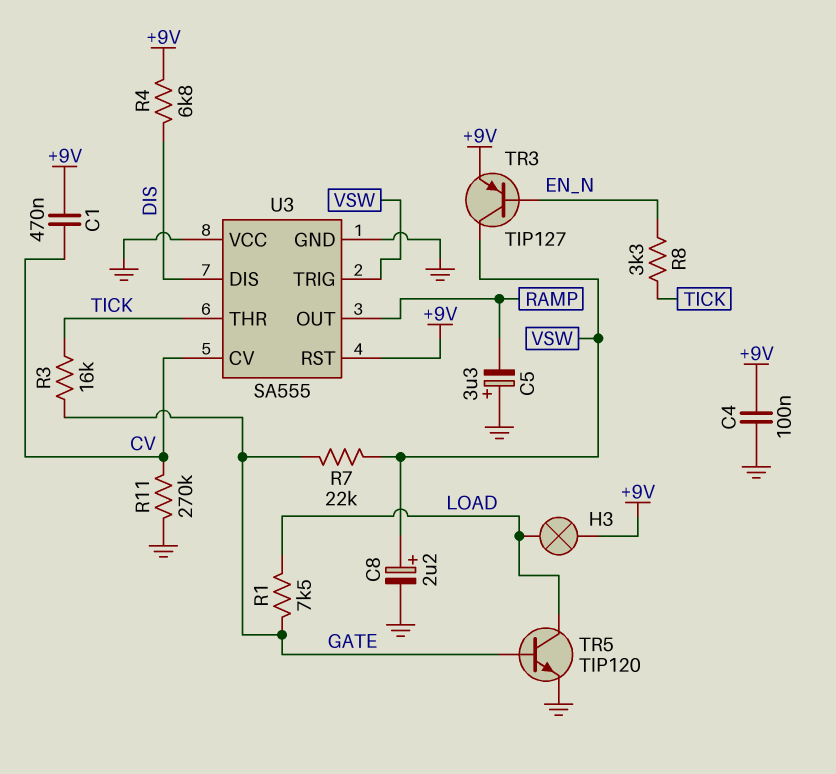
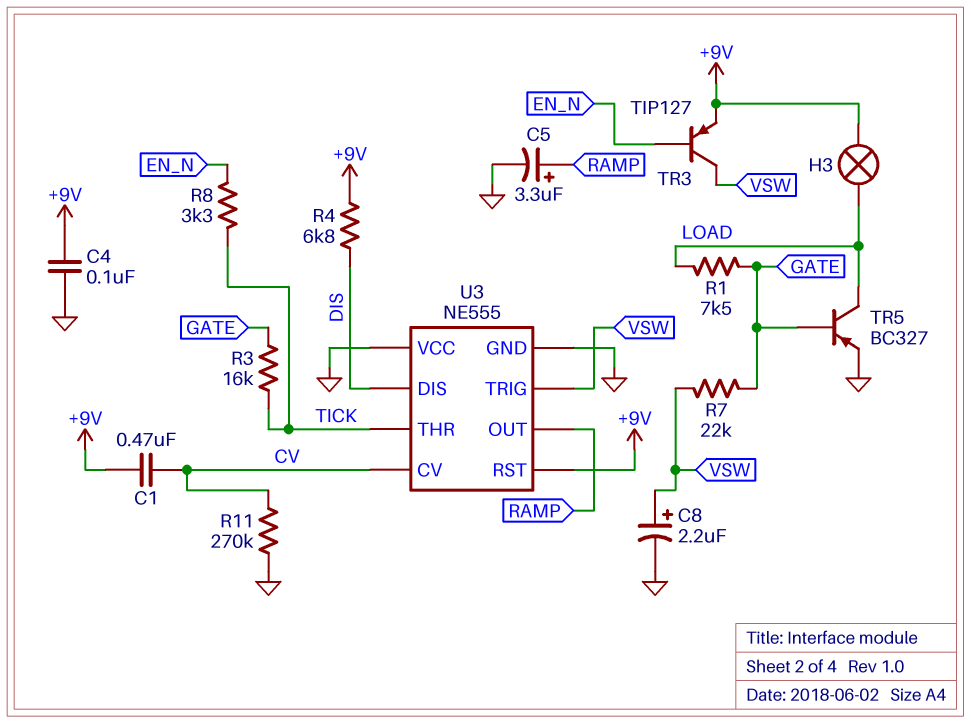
C5: 3.3uF (plus GND, minus RAMP) -> 3.3uF (plus RAMP, minus GND)
TR5: NPN TIP120 (B GATE, C LOAD, E GND) -> PNP BC327 (B GATE, C LOAD, E GND)
U3: SA555 -> NE555

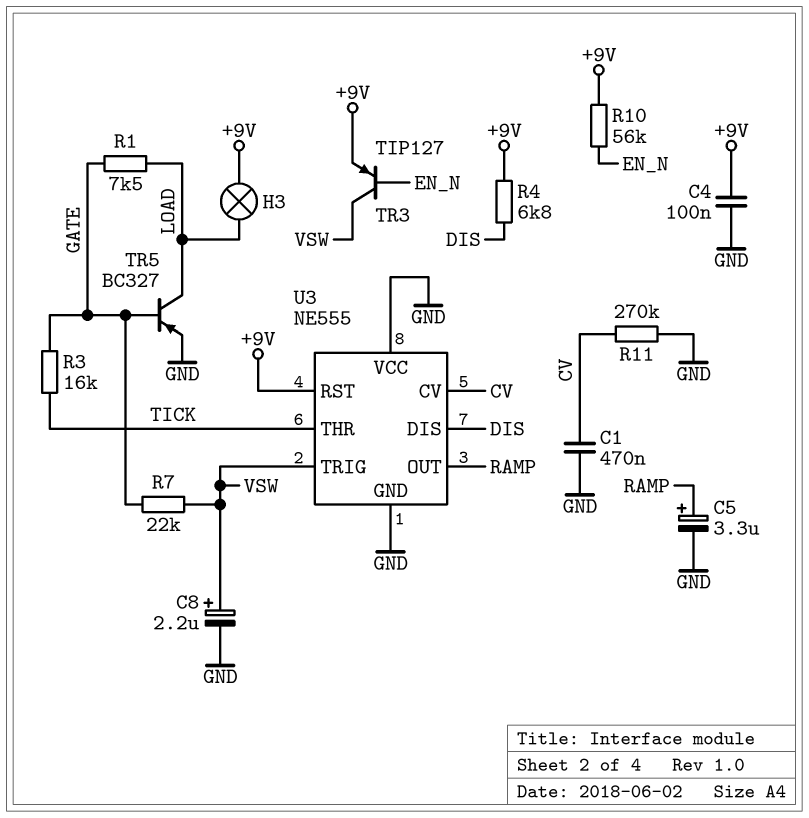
C1: 470nF (+9V, CV) -> 470nF (CV, GND)
R8: 3.3k (EN_N, TICK) -> none
R10: none -> 56k (+9V, EN_N)

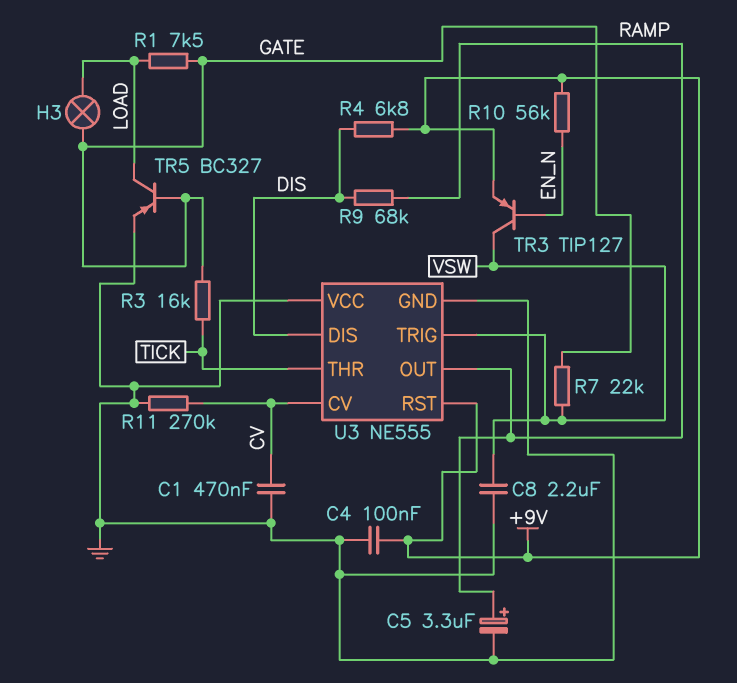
C8: 2.2uF (plus VSW, minus GND) -> 2.2uF (GND, VSW)
H3: lamp (+9V, LOAD) -> lamp (GATE, LOAD)
R9: none -> 68k (DIS, RAMP)

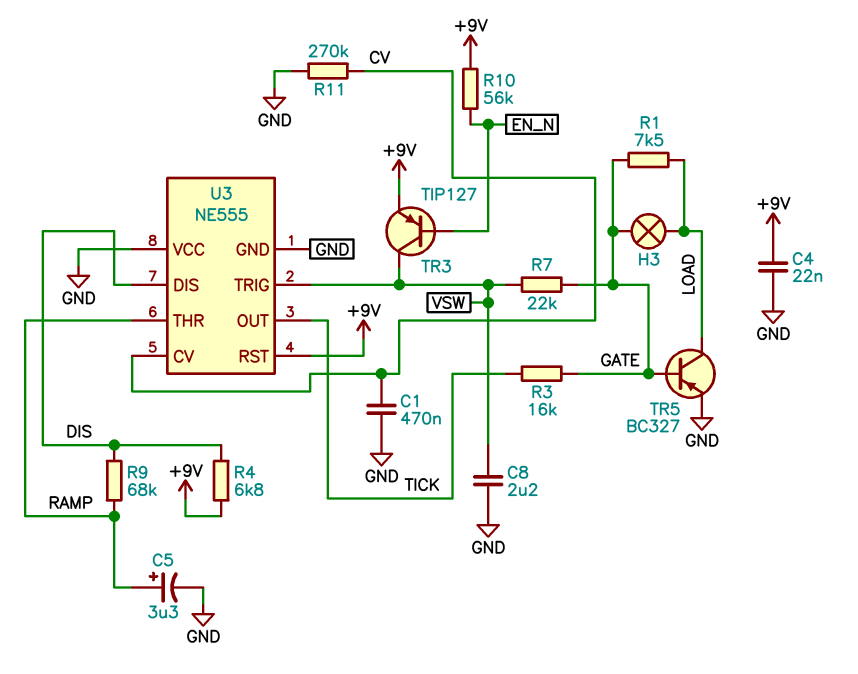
C4: 100nF (+9V, GND) -> 22nF (+9V, GND)
U3 pin OUT: RAMP -> TICK
U3 pin THR: TICK -> RAMP

